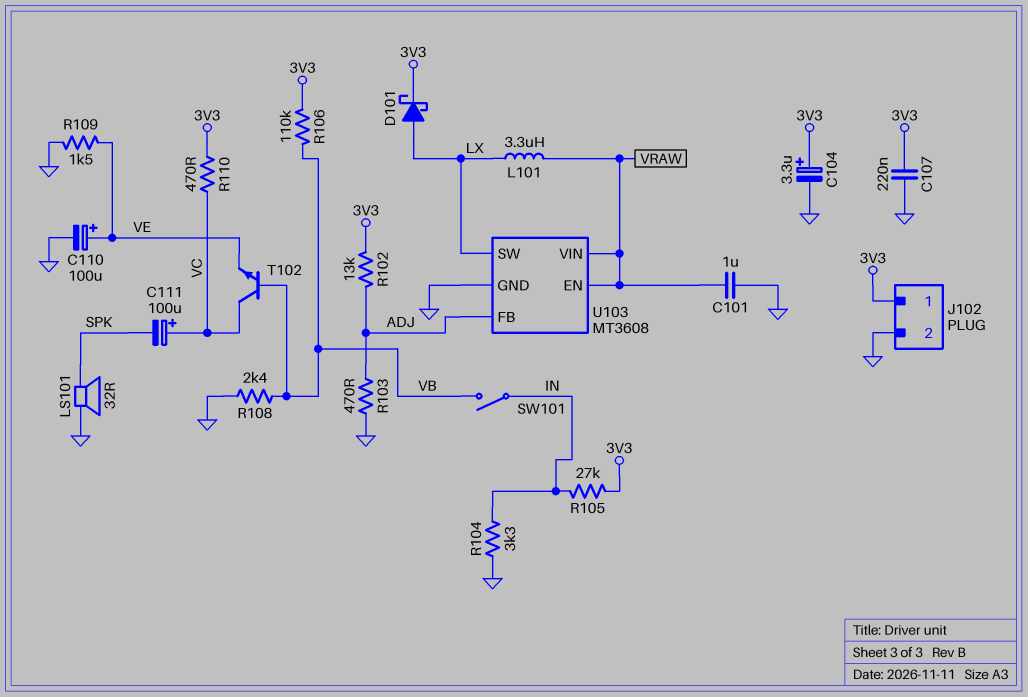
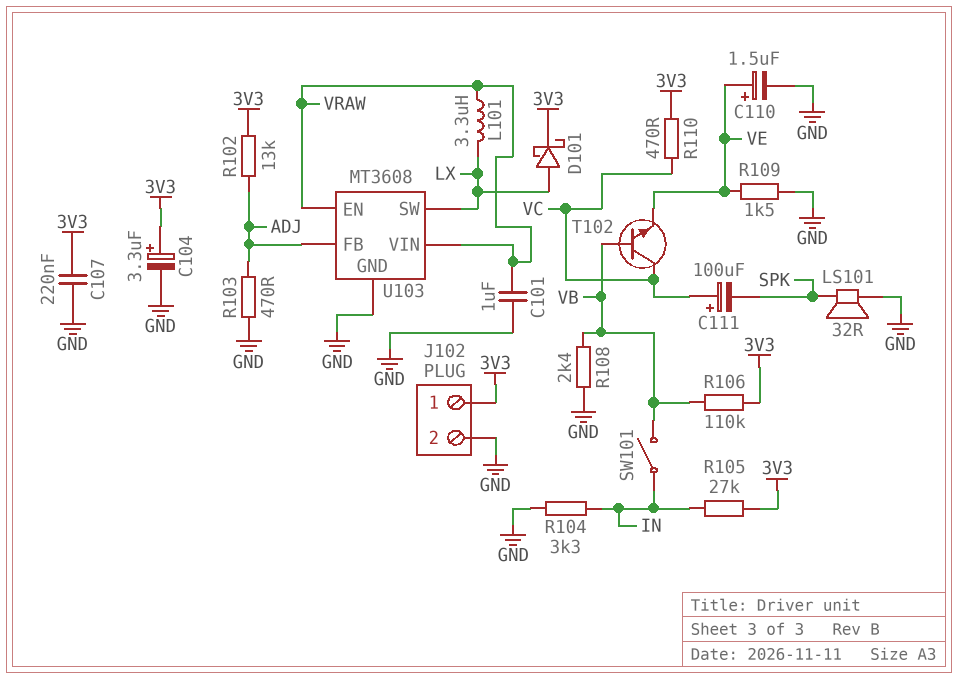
C110: 100uF (plus VE, minus GND) -> 1.5uF (plus VE, minus GND)

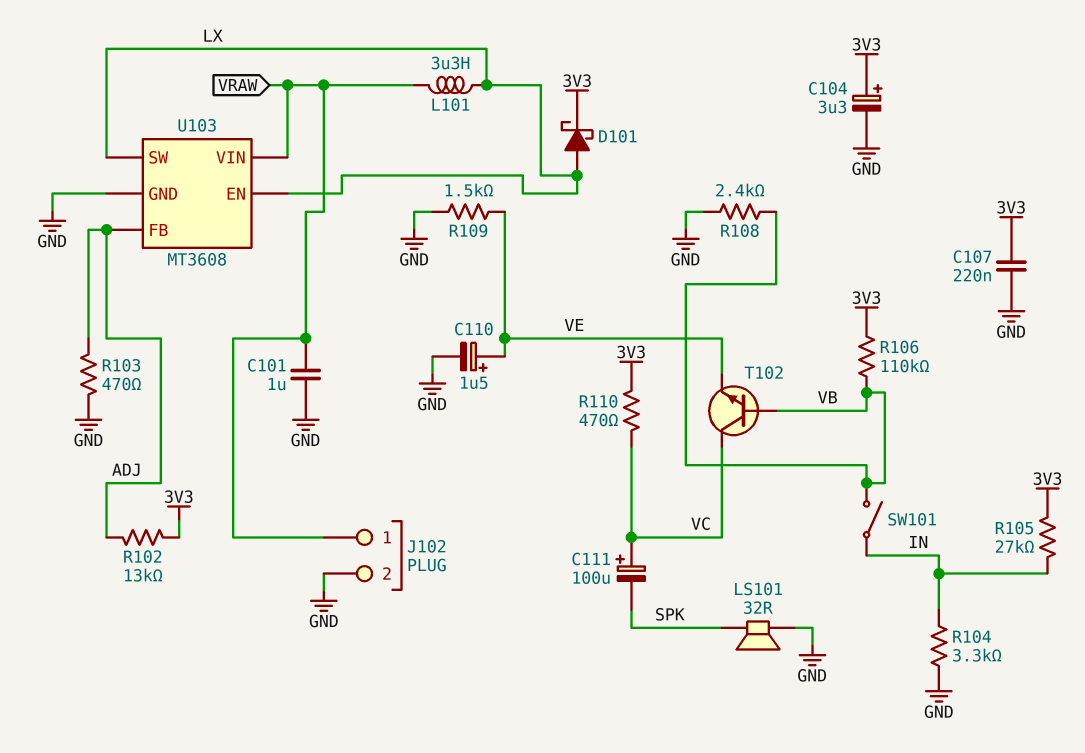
J102 pin 1: 3V3 -> VRAW
U103 pin EN: VRAW -> LX

